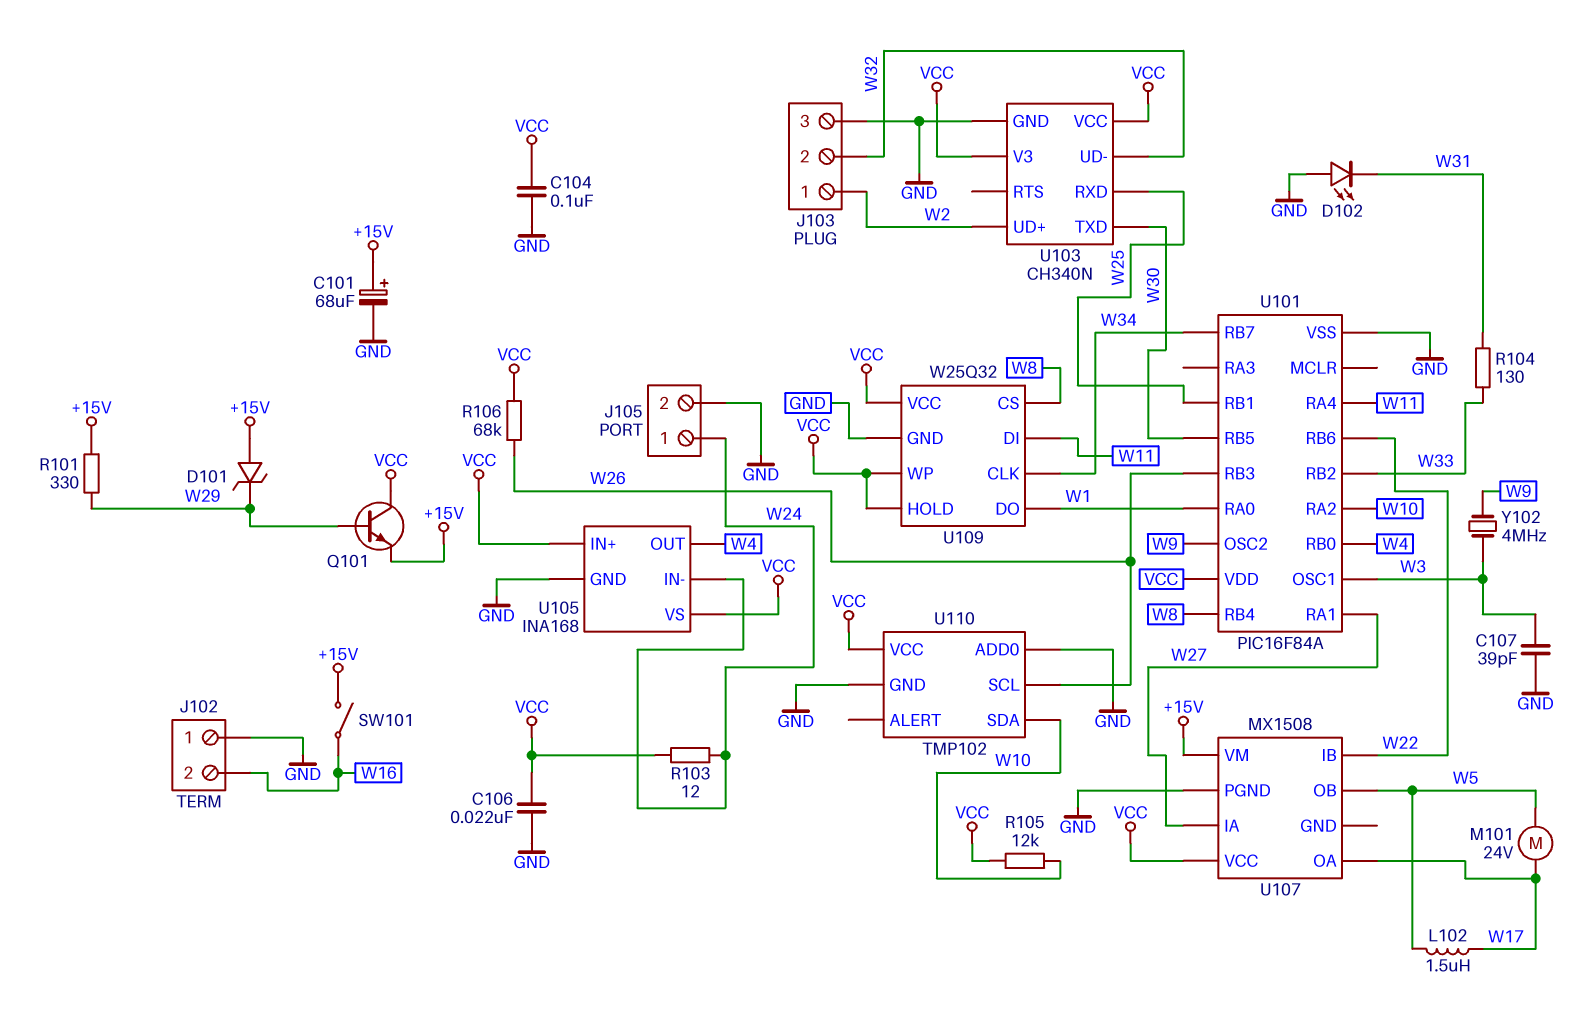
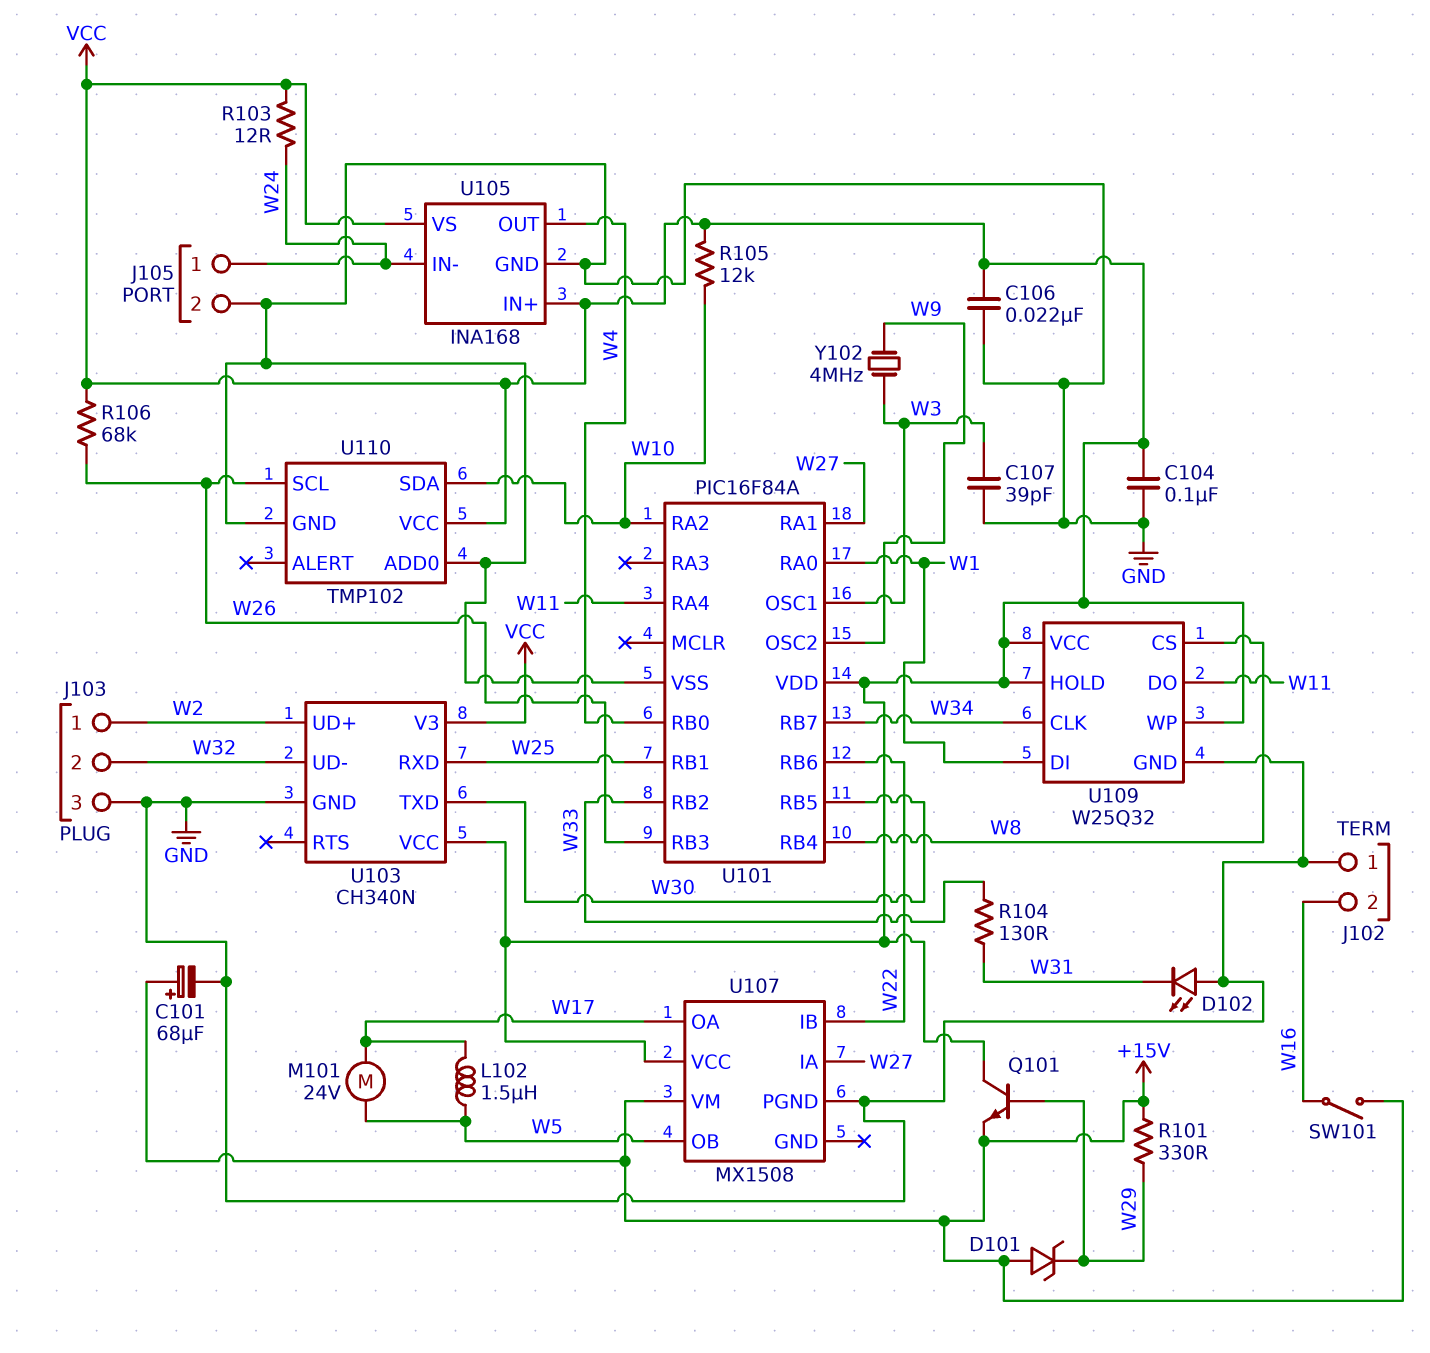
U109 pin DI: W11 -> W1
U109 pin DO: W1 -> W11

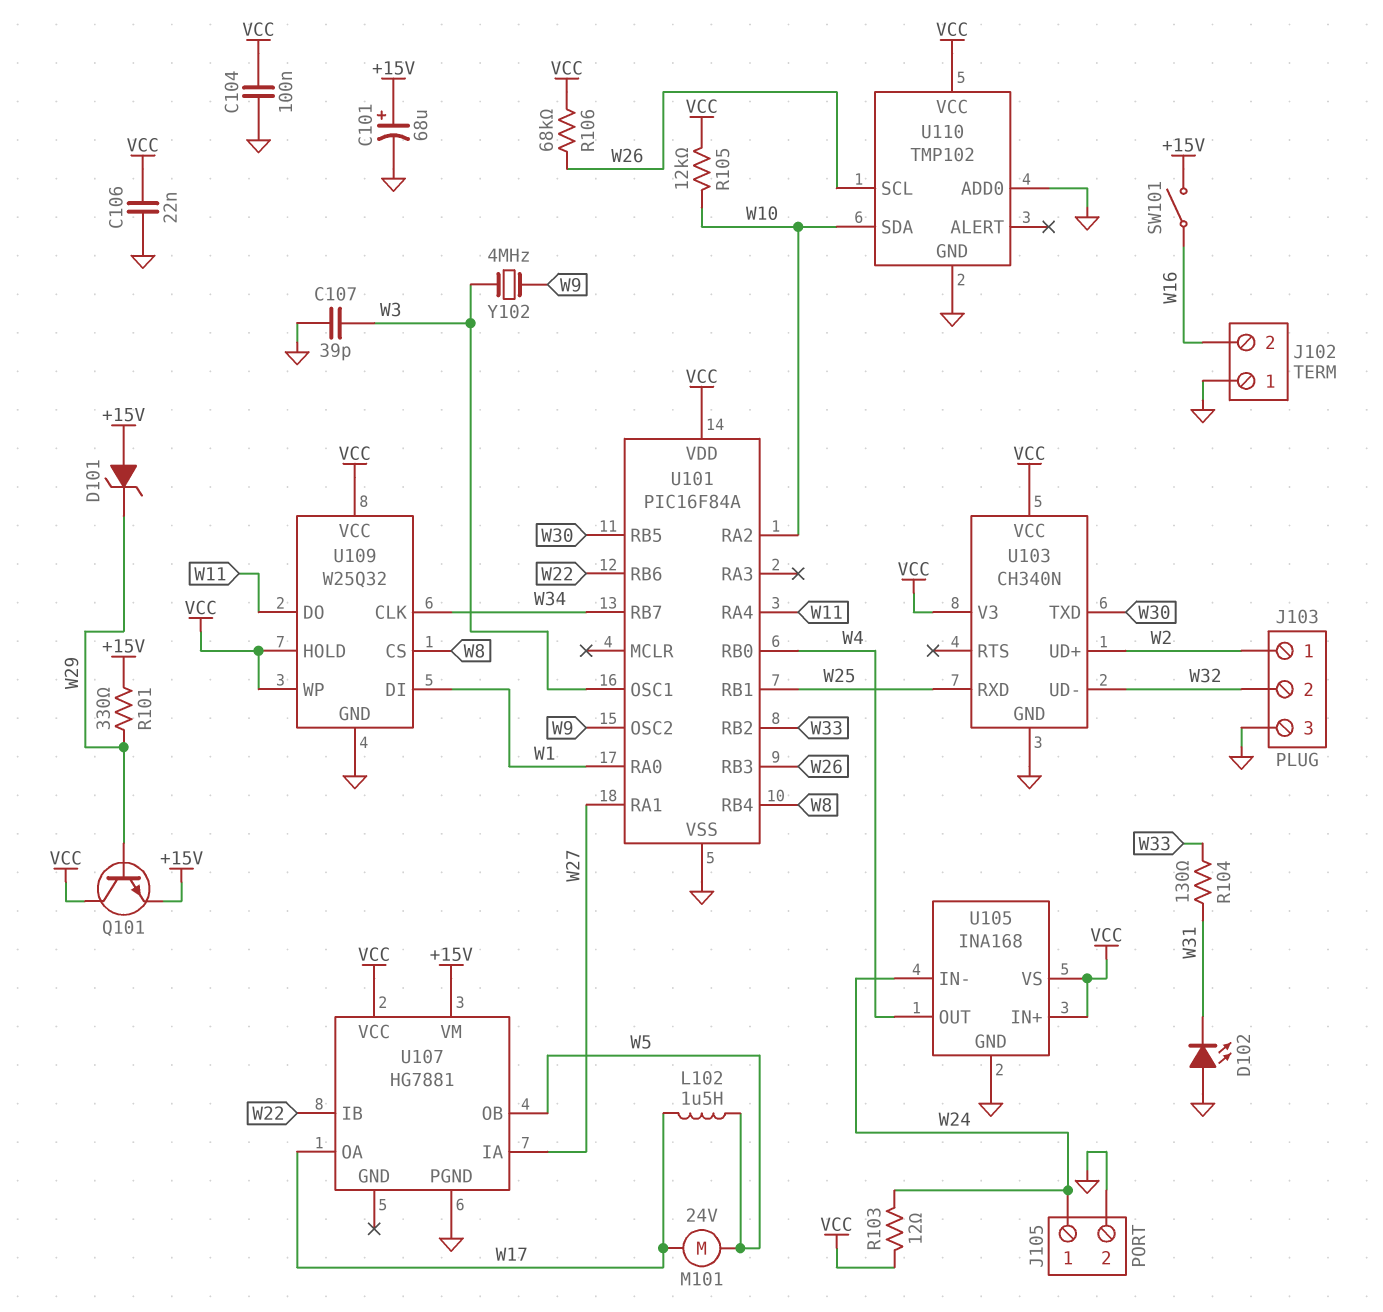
U107: MX1508 -> HG7881

